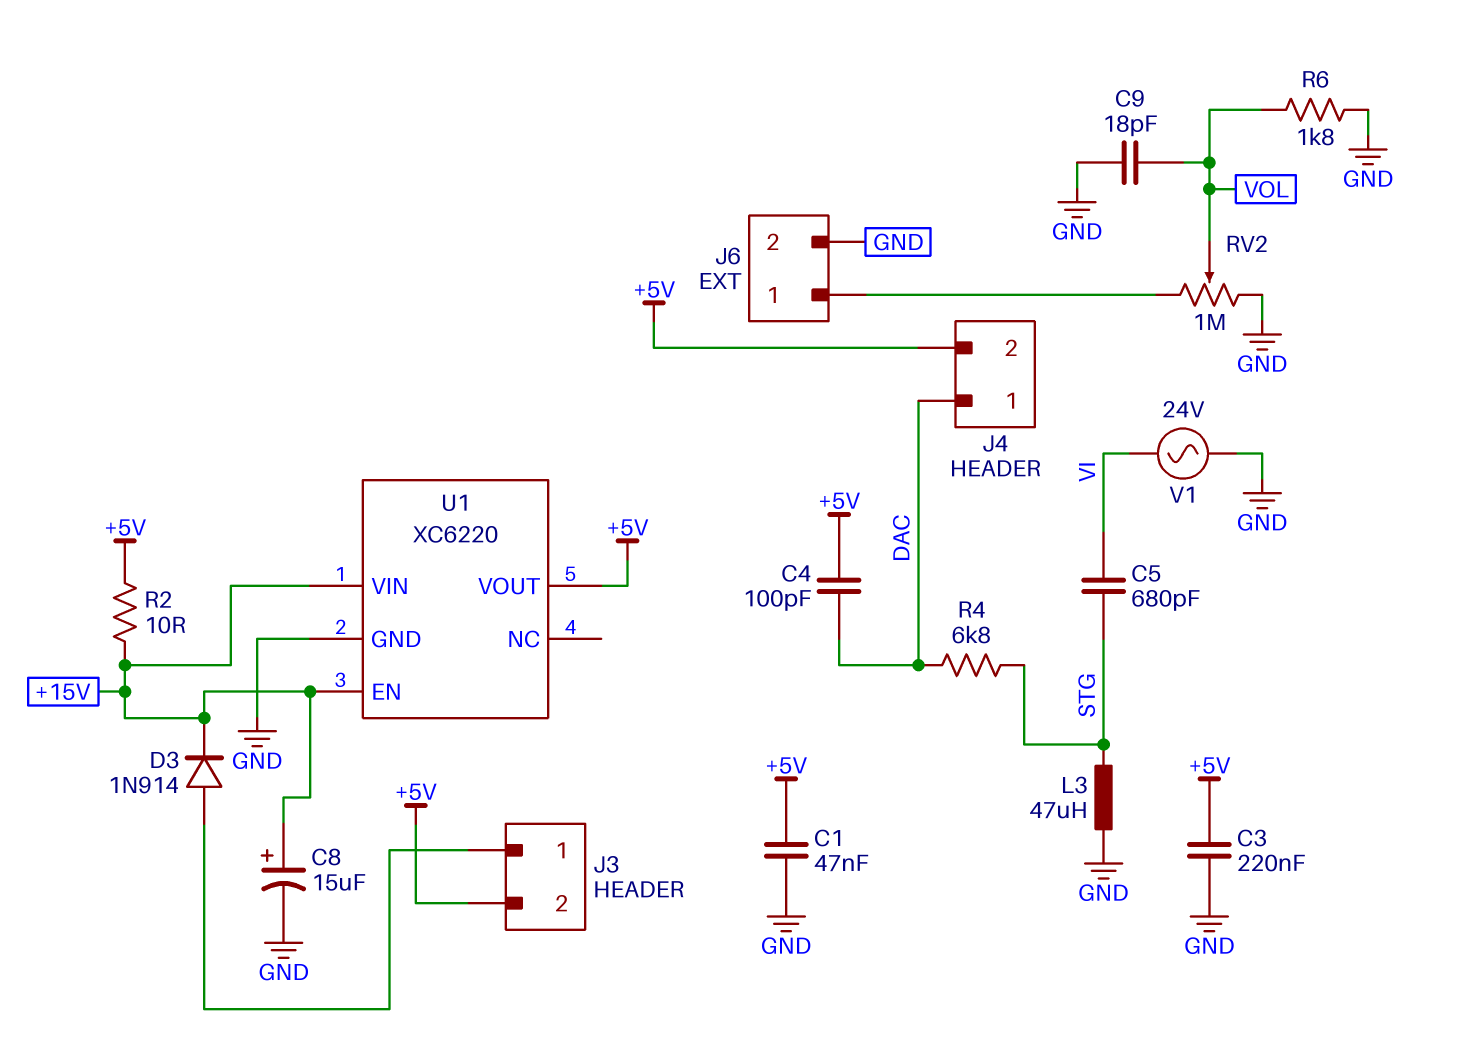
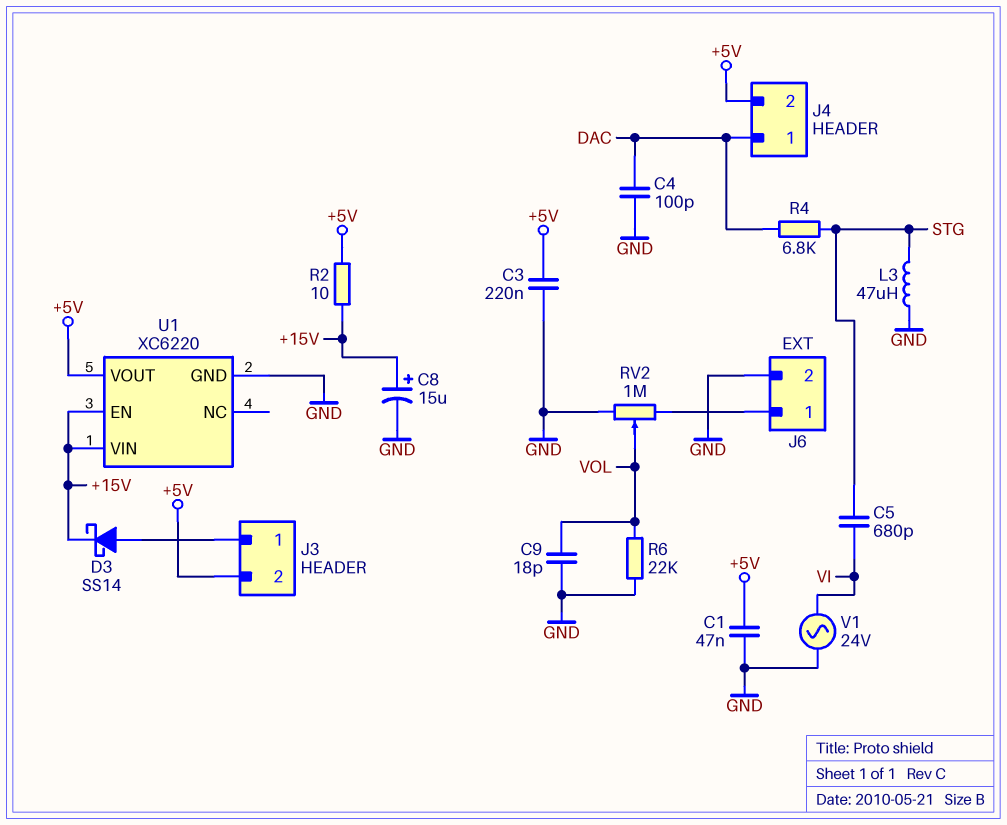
C4: 100pF (+5V, DAC) -> 100pF (DAC, GND)
D3: diode 1N914 (A J3/1, K +15V) -> schottky SS14 (A J3/1, K +15V)
R6: 1.8k (GND, VOL) -> 22k (GND, VOL)

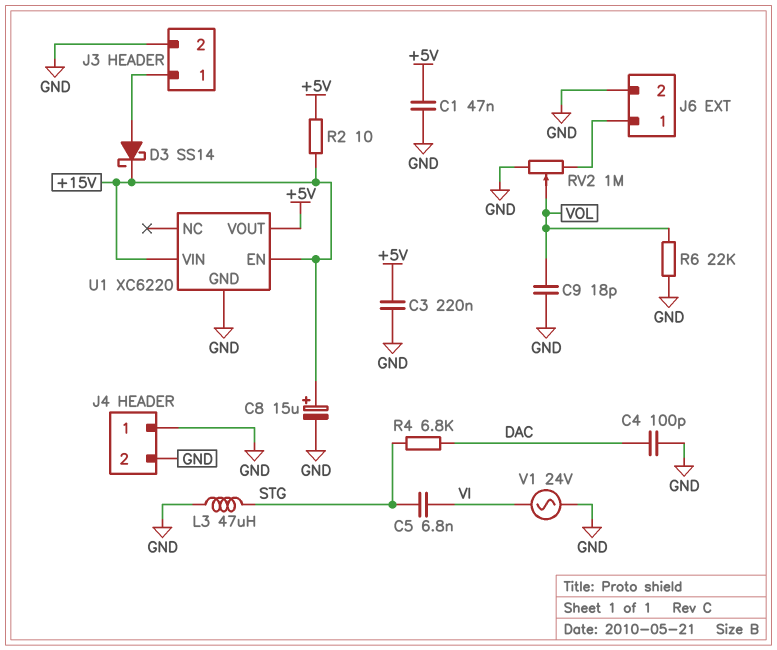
C5: 680pF (STG, VI) -> 6.8nF (STG, VI)
J3 pin 2: +5V -> GND
J4 pin 1: DAC -> GND
J4 pin 2: +5V -> GND

